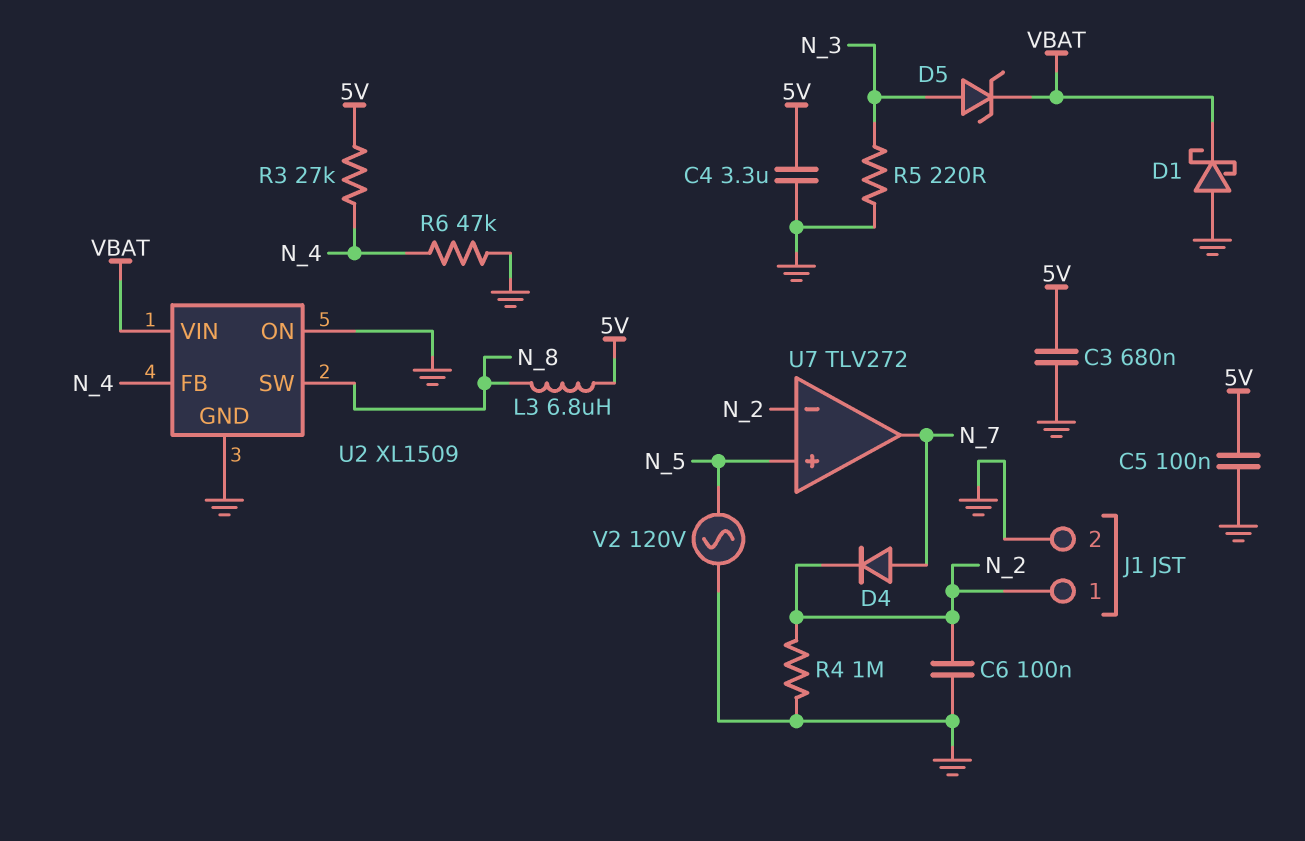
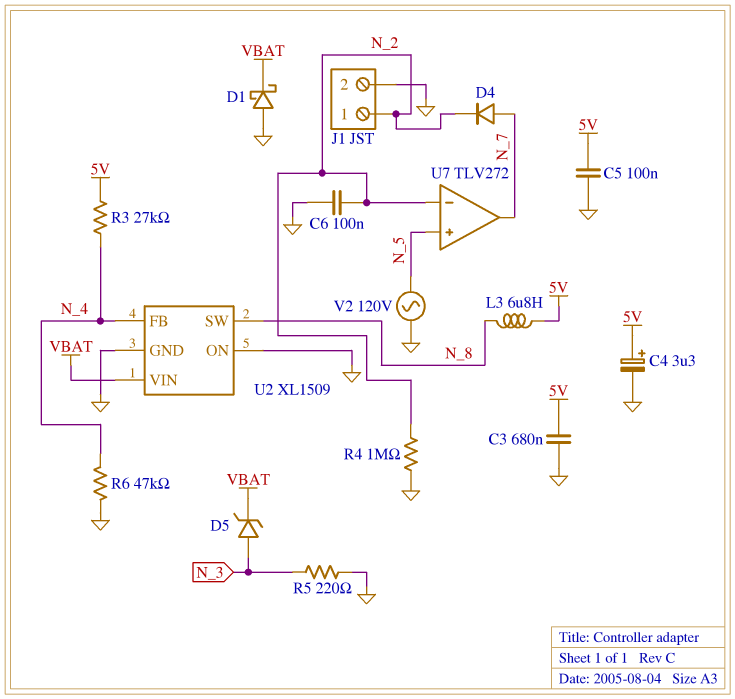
C4: 3.3uF (5V, GND) -> 3.3uF (plus 5V, minus GND)

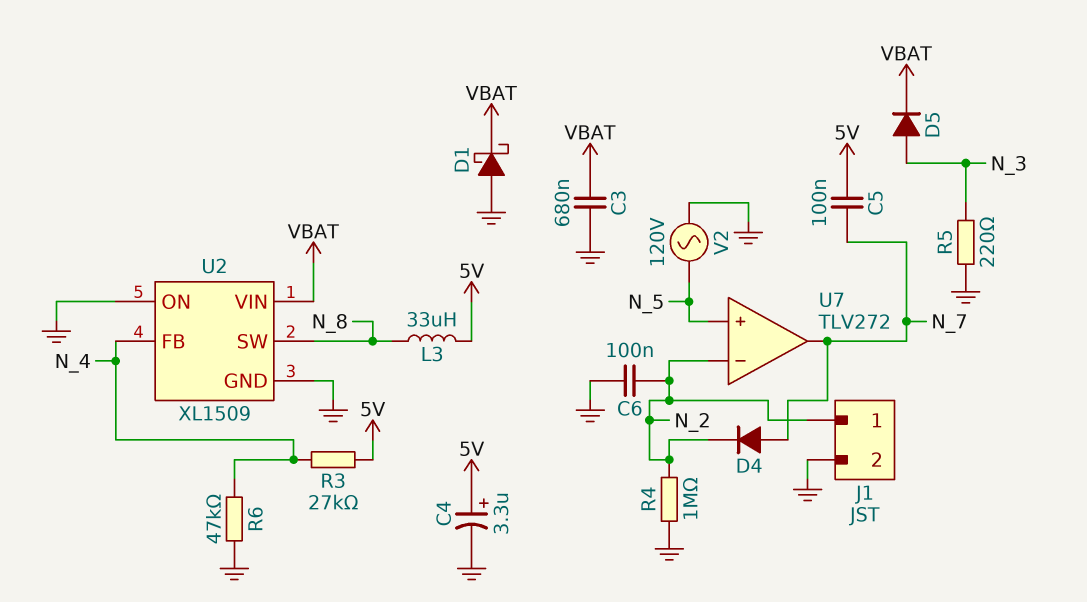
C3: 680nF (5V, GND) -> 680nF (GND, VBAT)
C5: 100nF (5V, GND) -> 100nF (5V, N_7)
D5: zener (A N_3, K VBAT) -> diode (A N_3, K VBAT)
L3: 6.8uH (5V, N_8) -> 33uH (5V, N_8)

